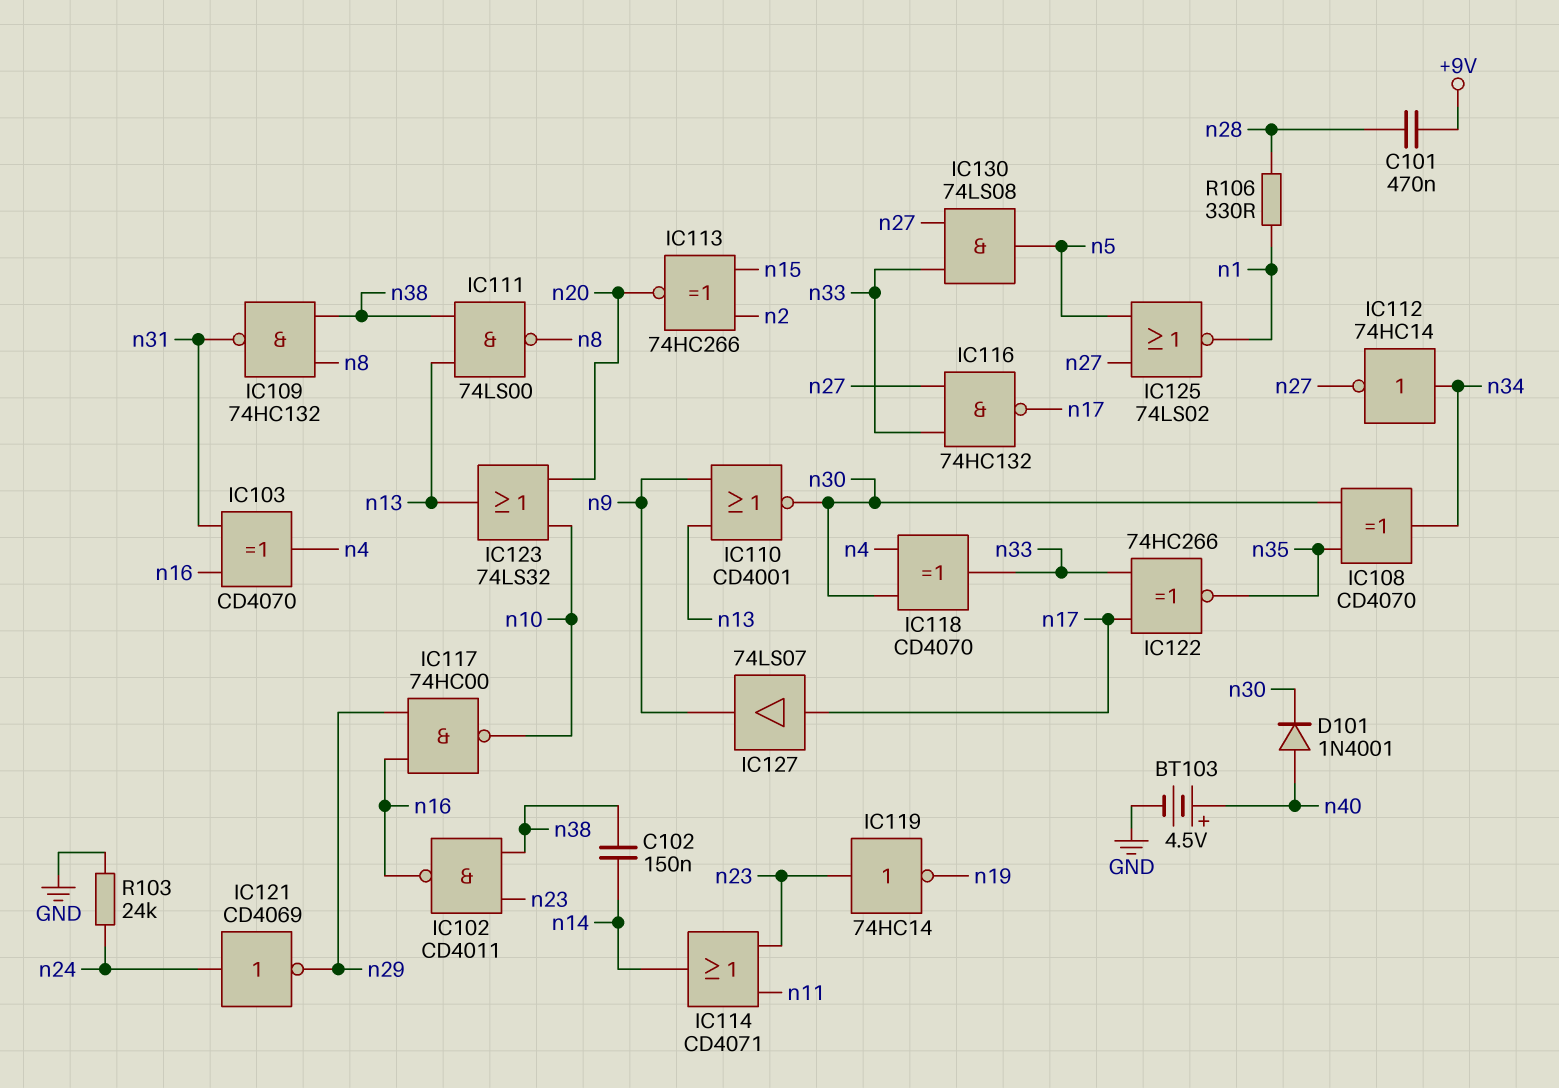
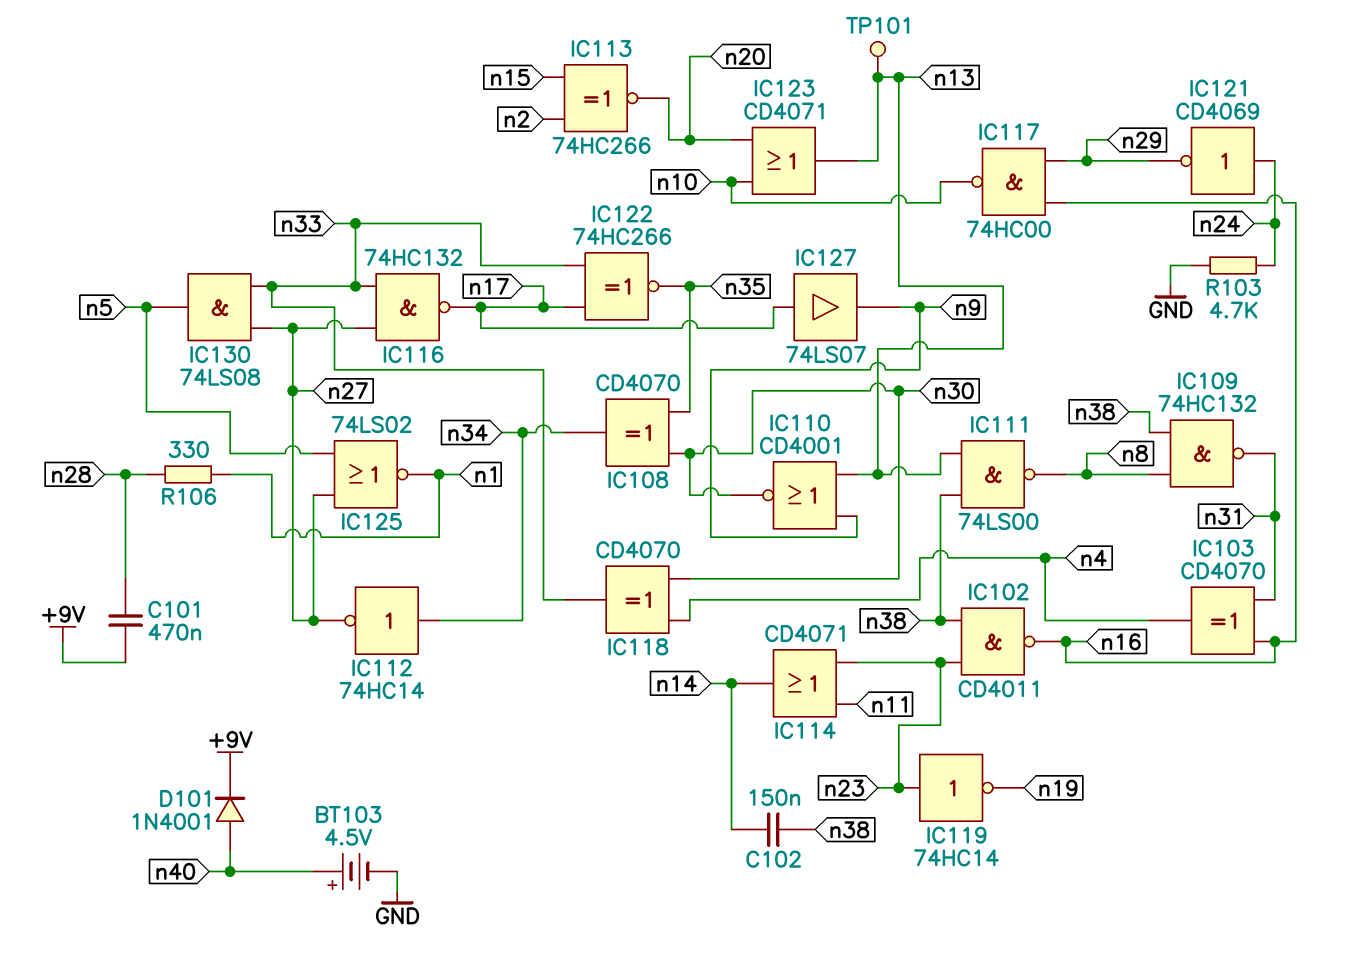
D101: diode 1N4001 (A n40, K n30) -> diode 1N4001 (A n40, K +9V)
IC123: OR 74LS32 (in n10, in n20, out n13) -> OR CD4071 (in n10, in n20, out n13)
R103: 24k (GND, n24) -> 4.7k (GND, n24)
TP101: none -> test point (n13)

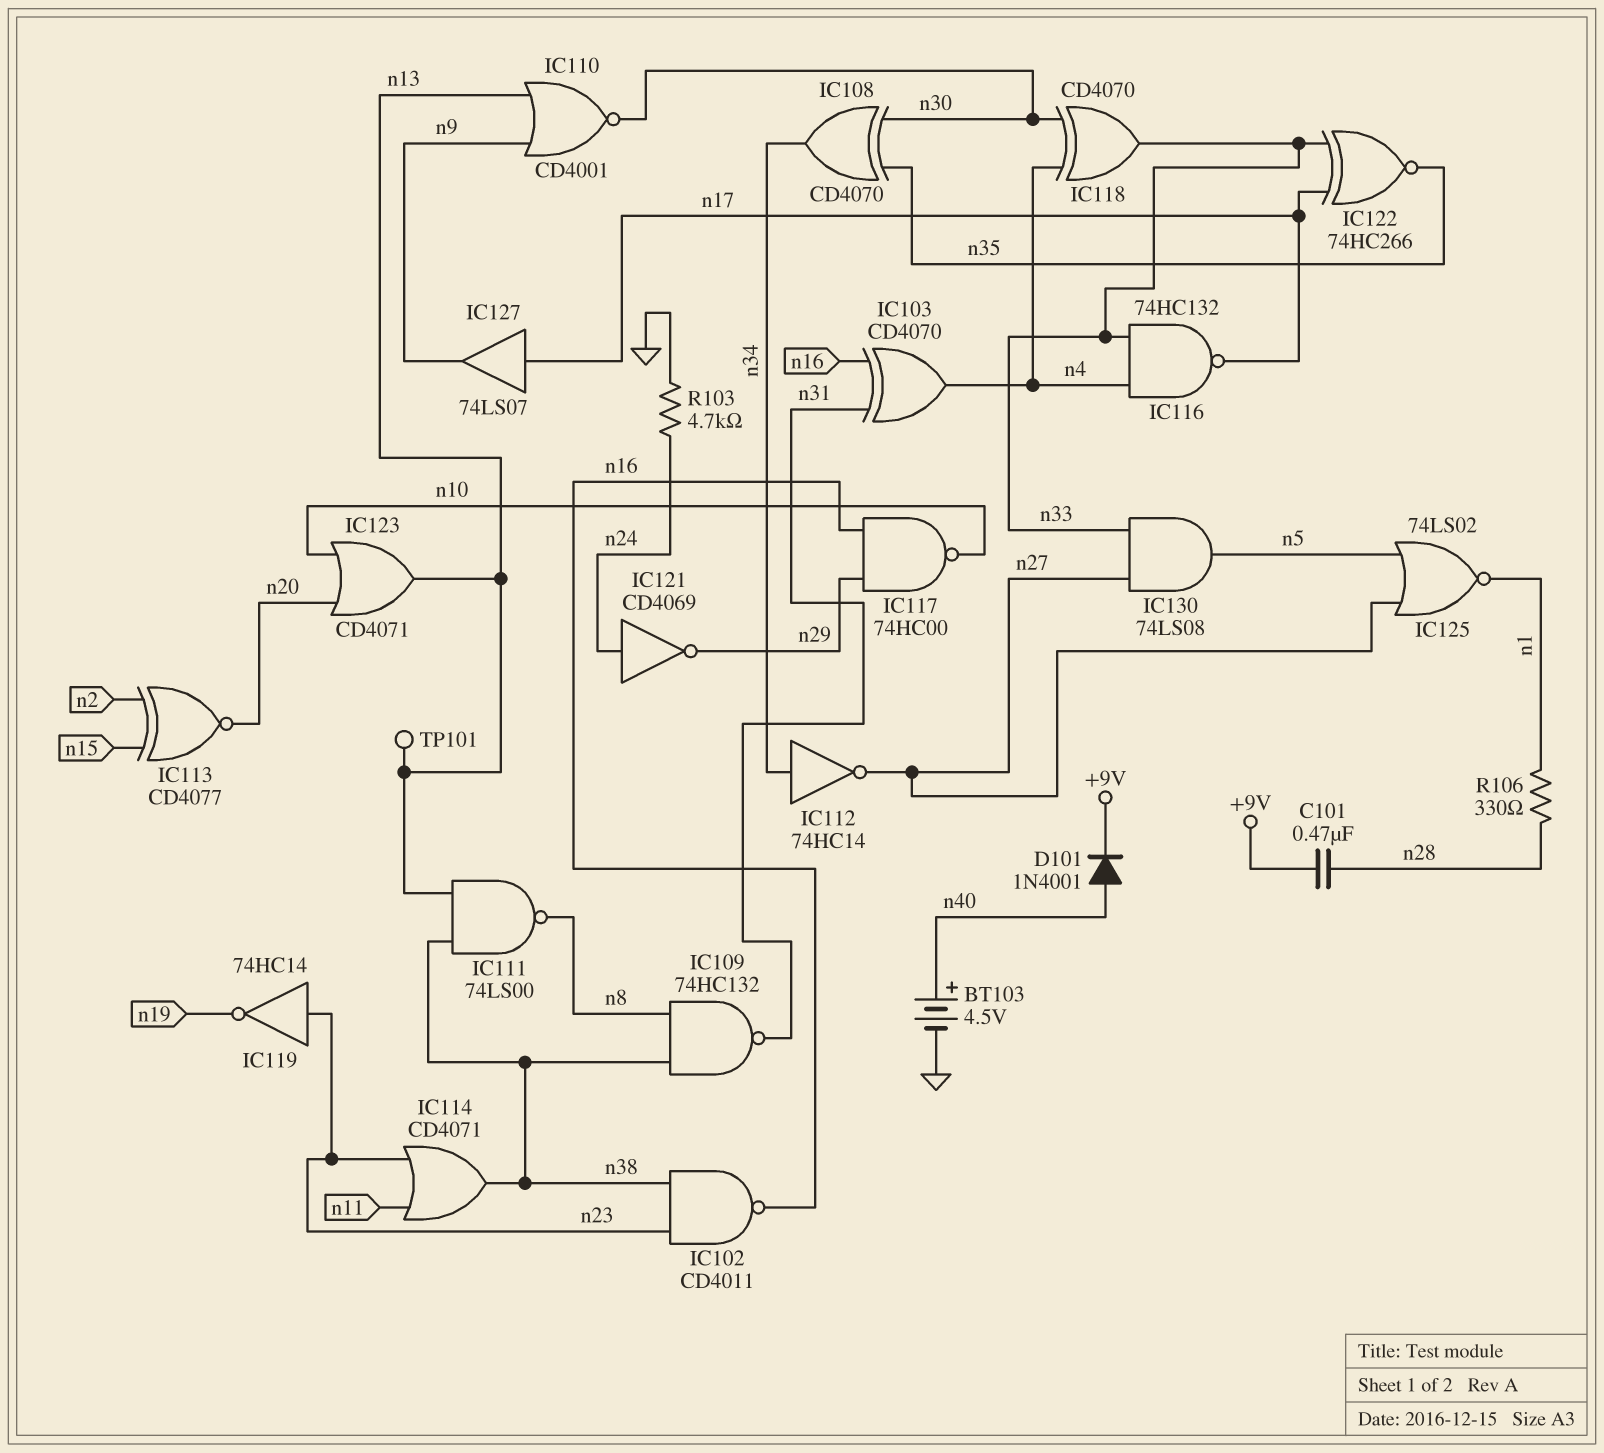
C102: 150nF (n14, n38) -> none
IC113: XNOR 74HC266 (in n2, in n15, out n20) -> XNOR CD4077 (in n2, in n15, out n20)
IC114: OR CD4071 (in n11, in n23, out n14) -> OR CD4071 (in n11, in n23, out n38)
IC116: NAND 74HC132 (in n27, in n33, out n17) -> NAND 74HC132 (in n4, in n33, out n17)

